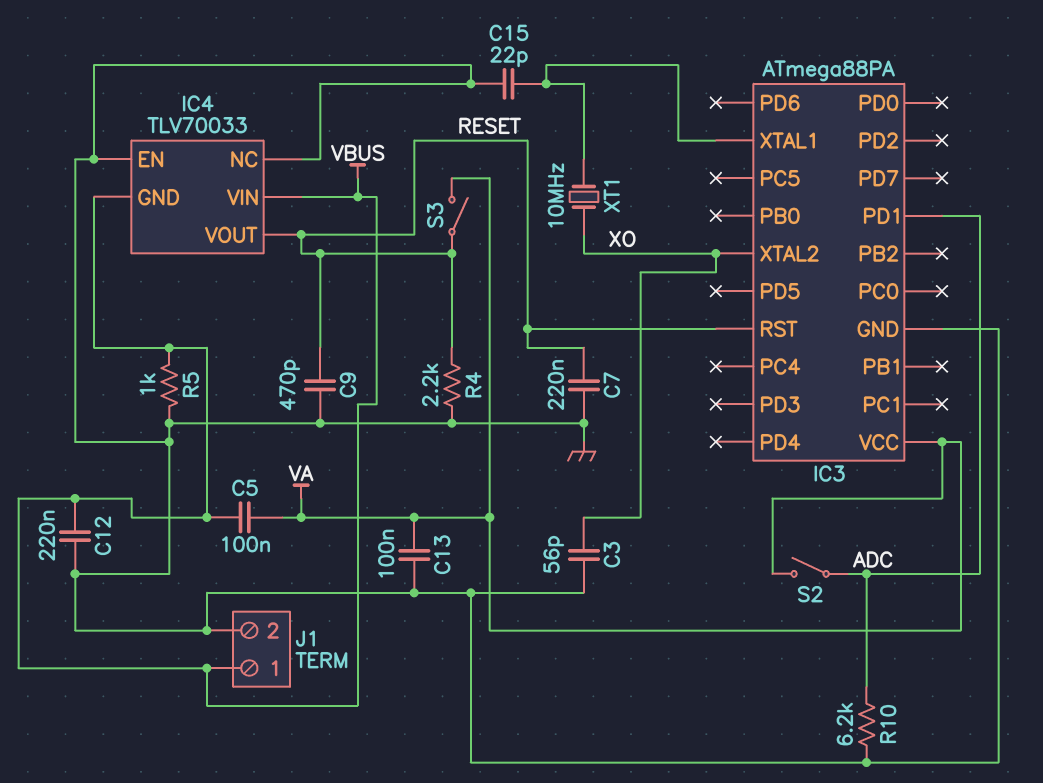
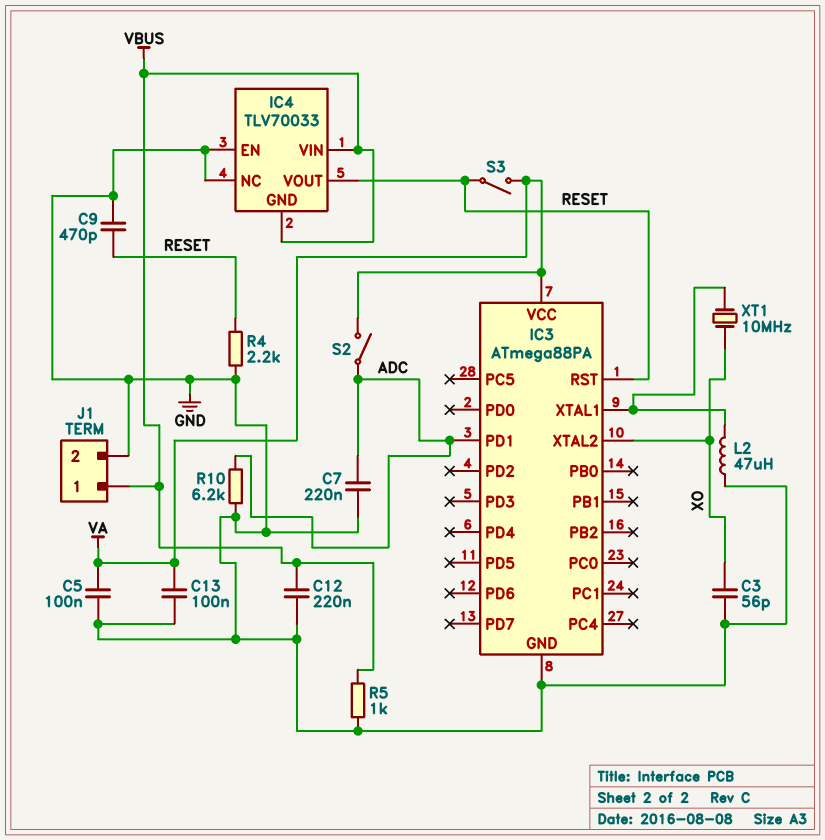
C5: 100nF (VA, VBUS) -> 100nF (GND, VA)
C7: 220nF (GND, RESET) -> 220nF (ADC, GND)
C15: 22pF (GND, IC3/XTAL1) -> none
L2: none -> 47uH (GND, IC3/XTAL1)

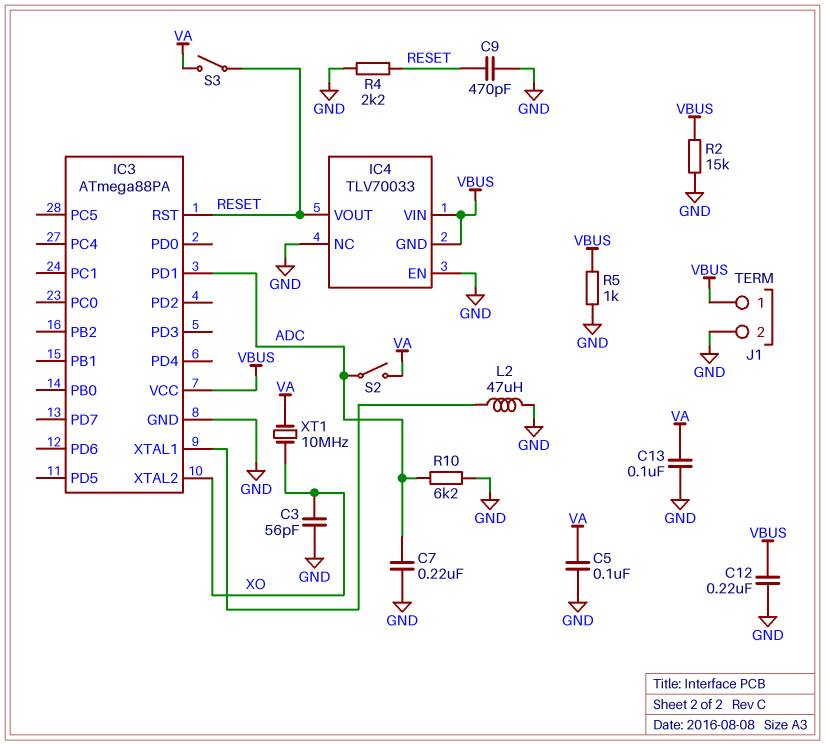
IC3 pin VCC: VA -> VBUS
R2: none -> 15k (GND, VBUS)
XT1: 10MHz (IC3/XTAL1, XO) -> 10MHz (VA, XO)

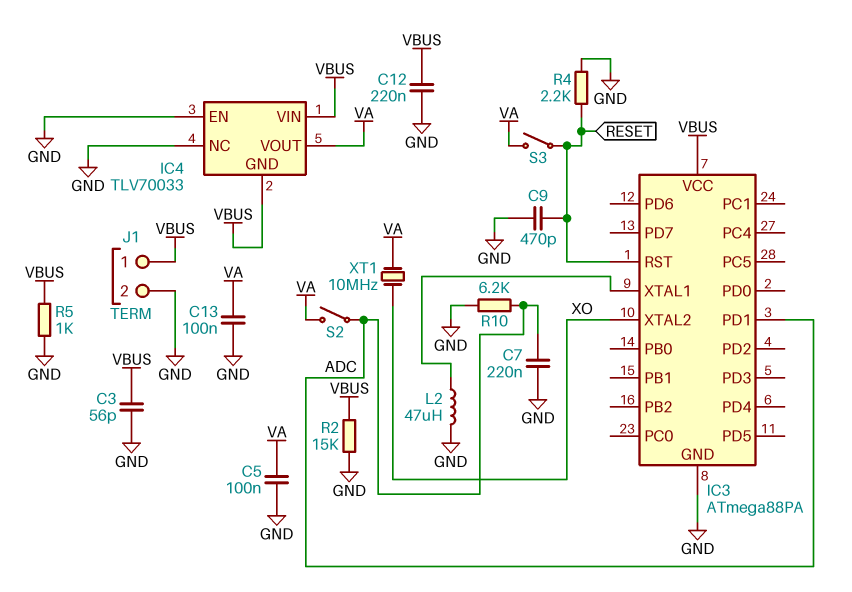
C3: 56pF (GND, XO) -> 56pF (GND, VBUS)
IC4 pin VOUT: RESET -> VA

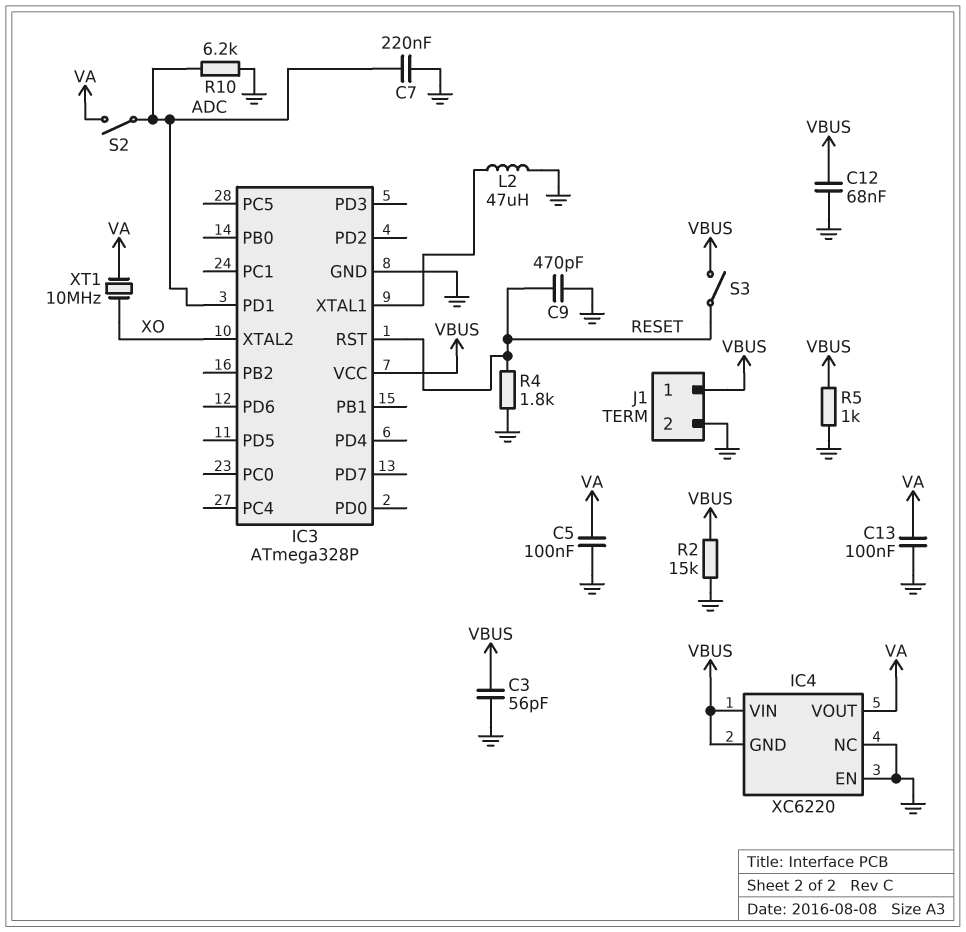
C12: 220nF (GND, VBUS) -> 68nF (GND, VBUS)
IC3: ATmega88PA -> ATmega328P
IC4: TLV70033 -> XC6220
R4: 2.2k (GND, RESET) -> 1.8k (GND, RESET)
S3: switch (RESET, VA) -> switch (RESET, VBUS)

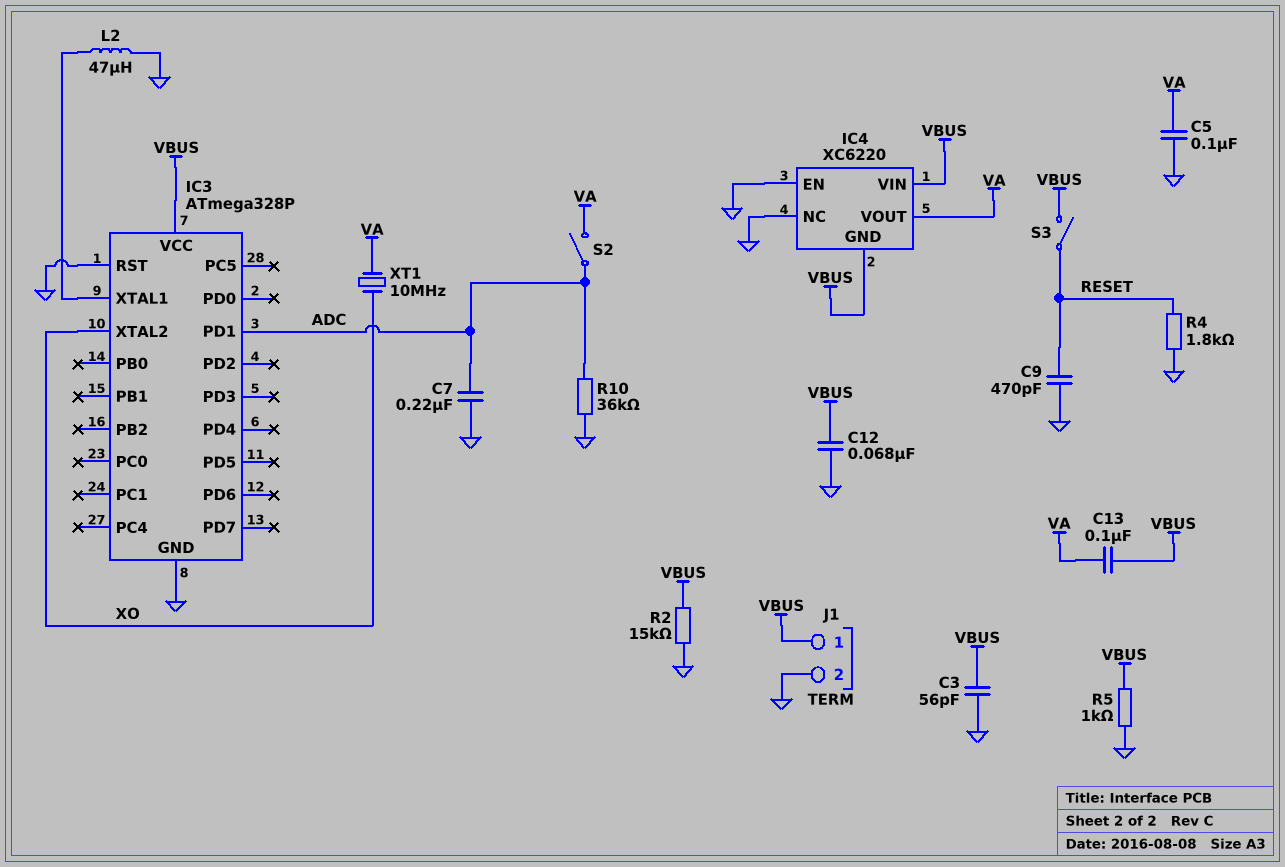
C13: 100nF (GND, VA) -> 100nF (VA, VBUS)
IC3 pin RST: RESET -> GND
R10: 6.2k (ADC, GND) -> 36k (ADC, GND)

